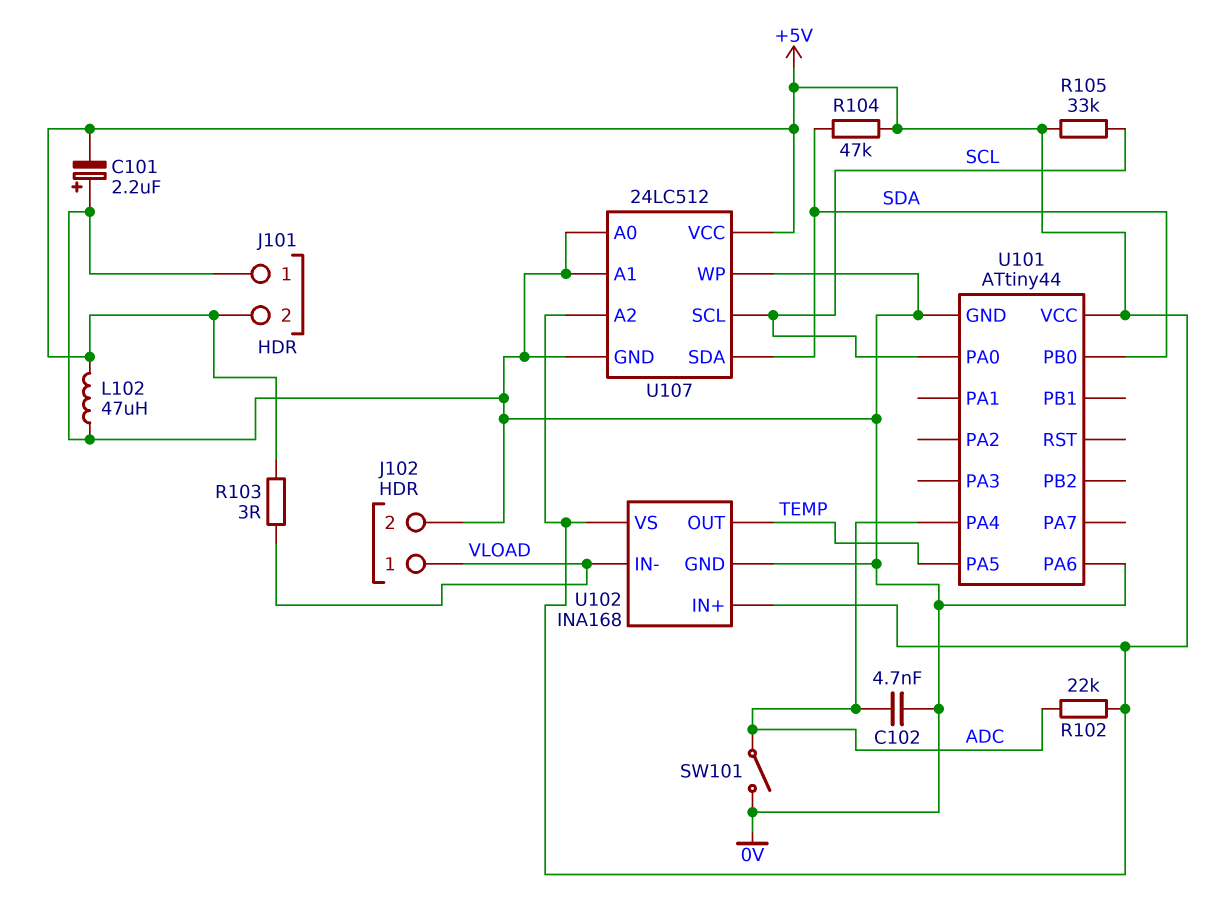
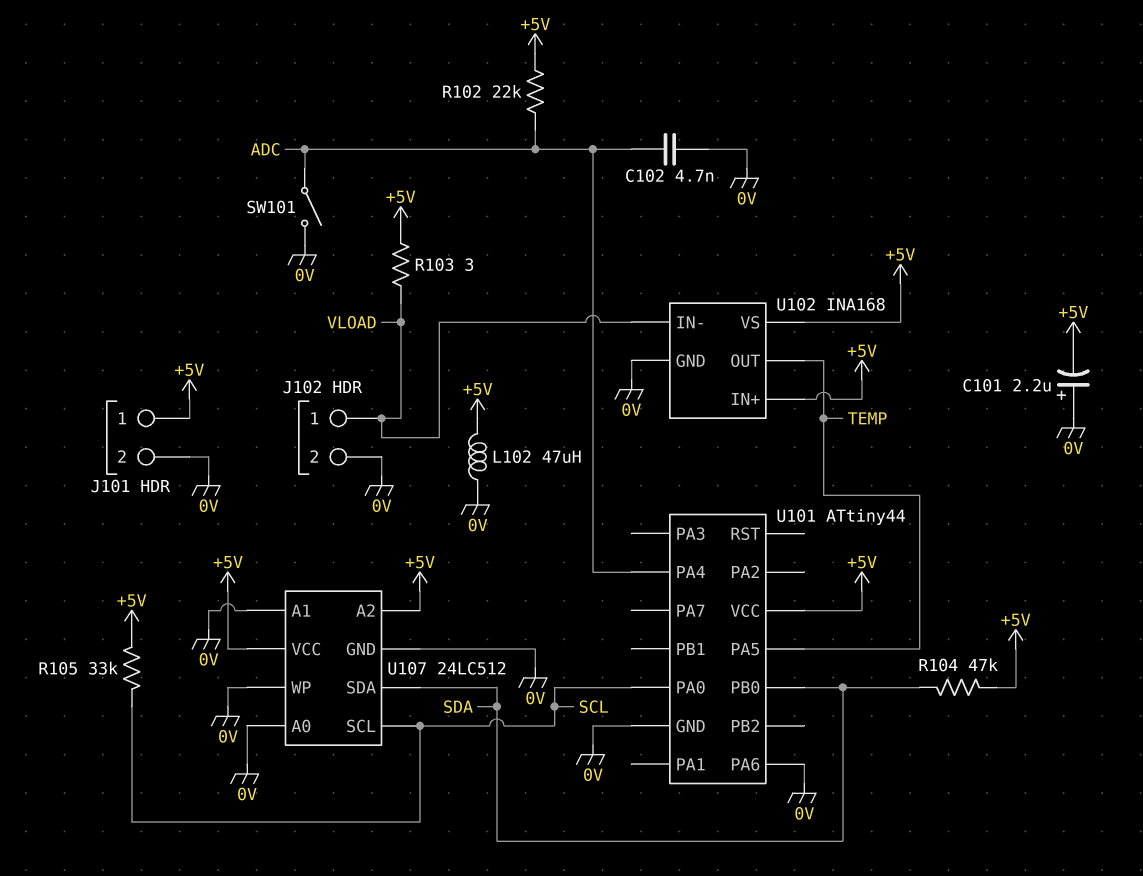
J101 pin 1: 0V -> +5V
J101 pin 2: +5V -> 0V

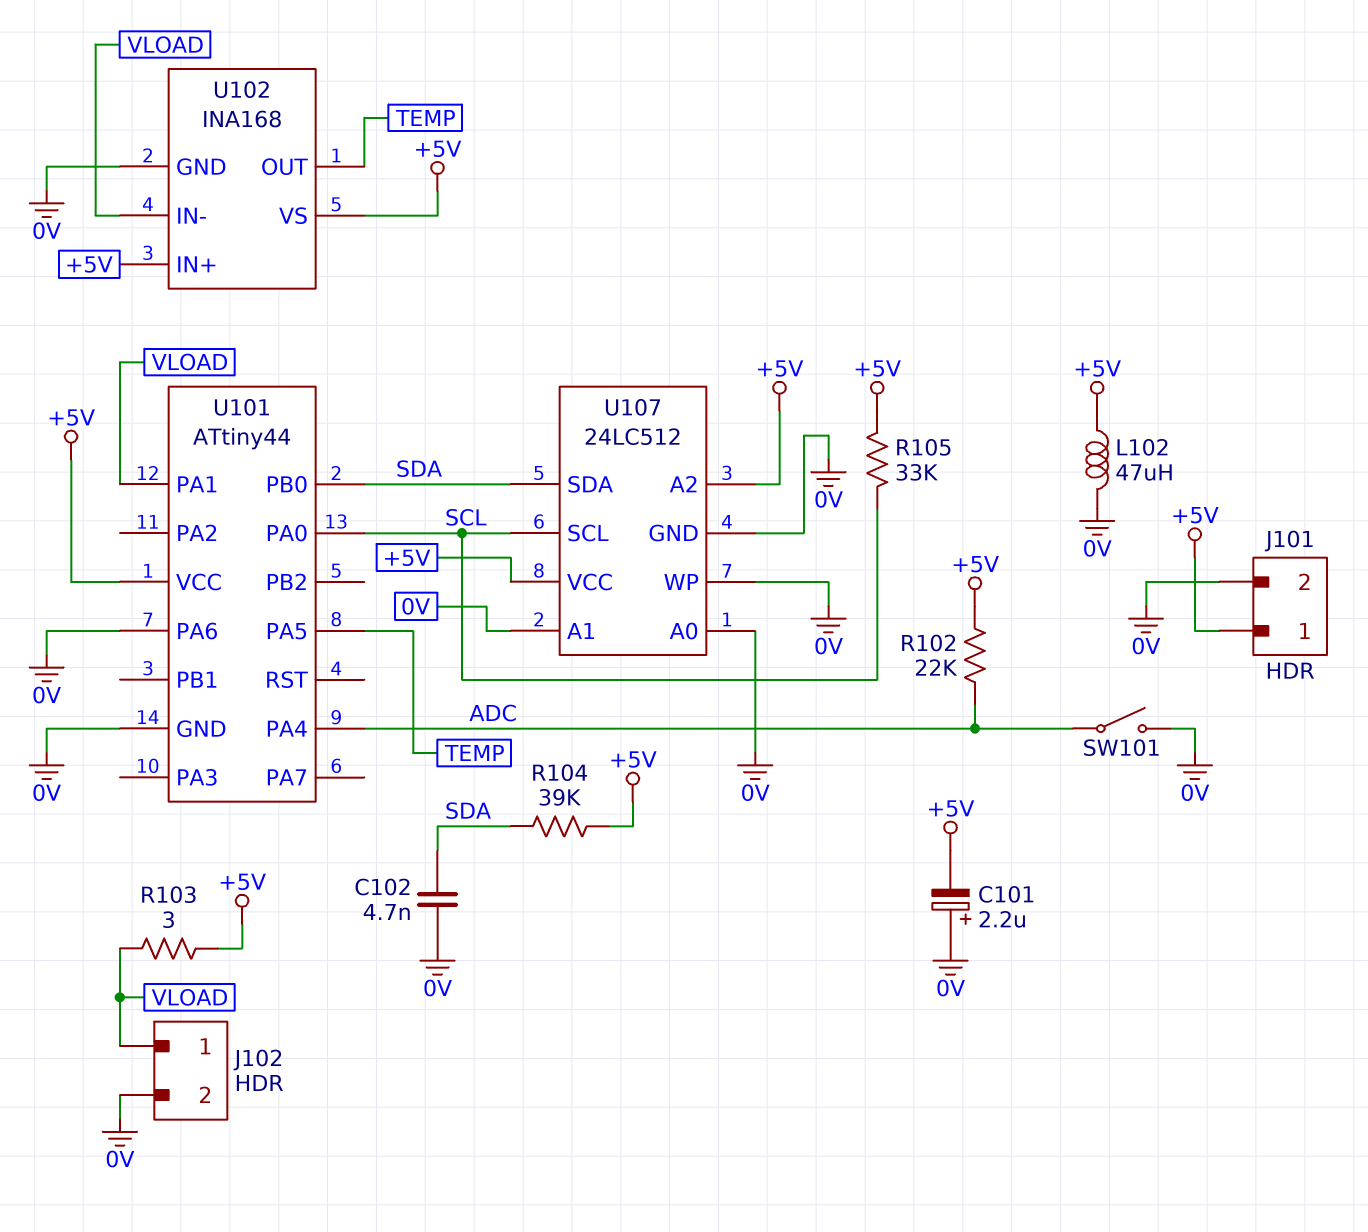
C102: 4.7nF (0V, ADC) -> 4.7nF (0V, SDA)
R104: 47k (+5V, SDA) -> 39k (+5V, SDA)
U101 pin PA1: none -> VLOAD

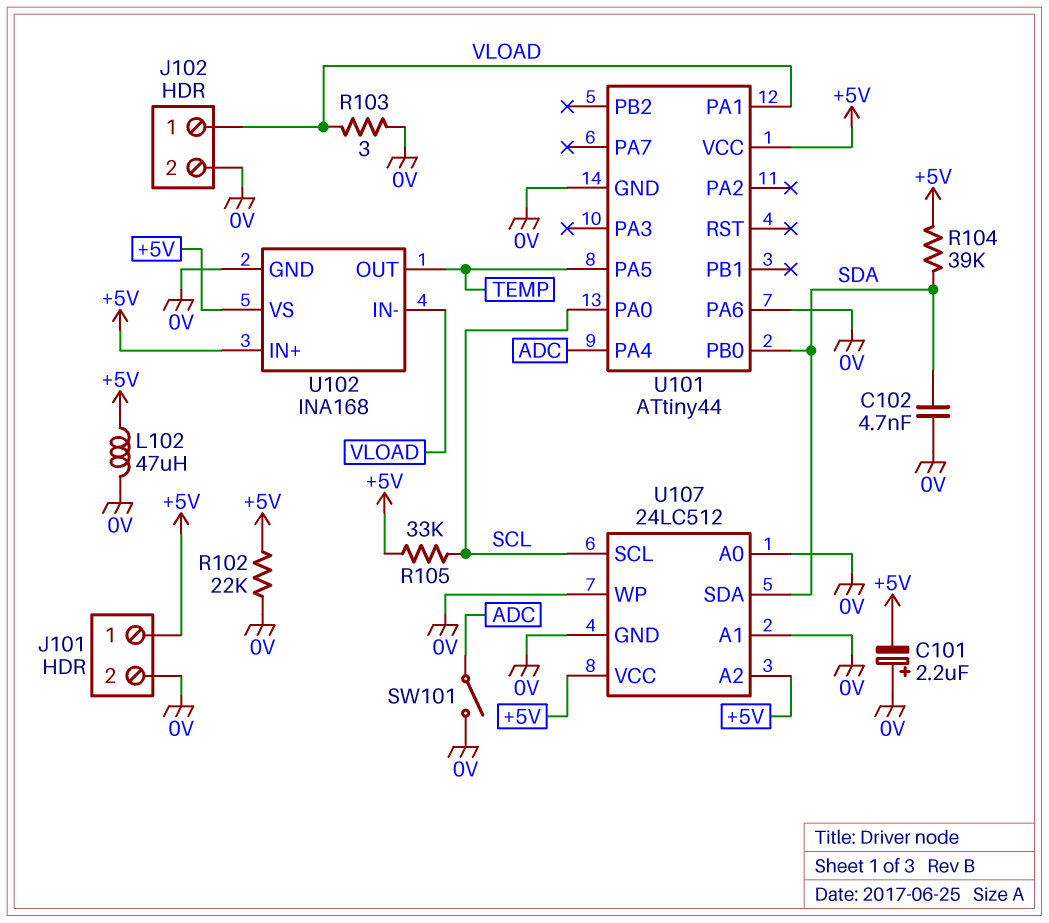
R102: 22k (+5V, ADC) -> 22k (+5V, 0V)
R103: 3 (+5V, VLOAD) -> 3 (0V, VLOAD)

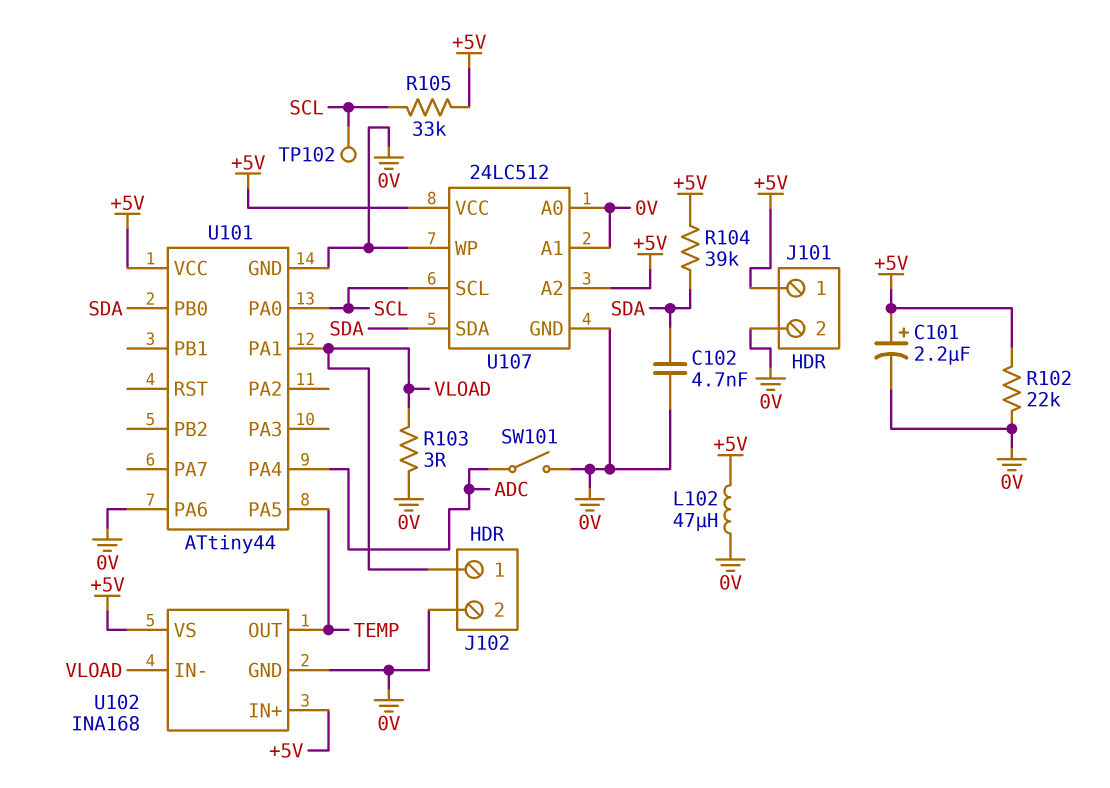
C101: 2.2uF (plus 0V, minus +5V) -> 2.2uF (plus +5V, minus 0V)
TP102: none -> test point (SCL)

